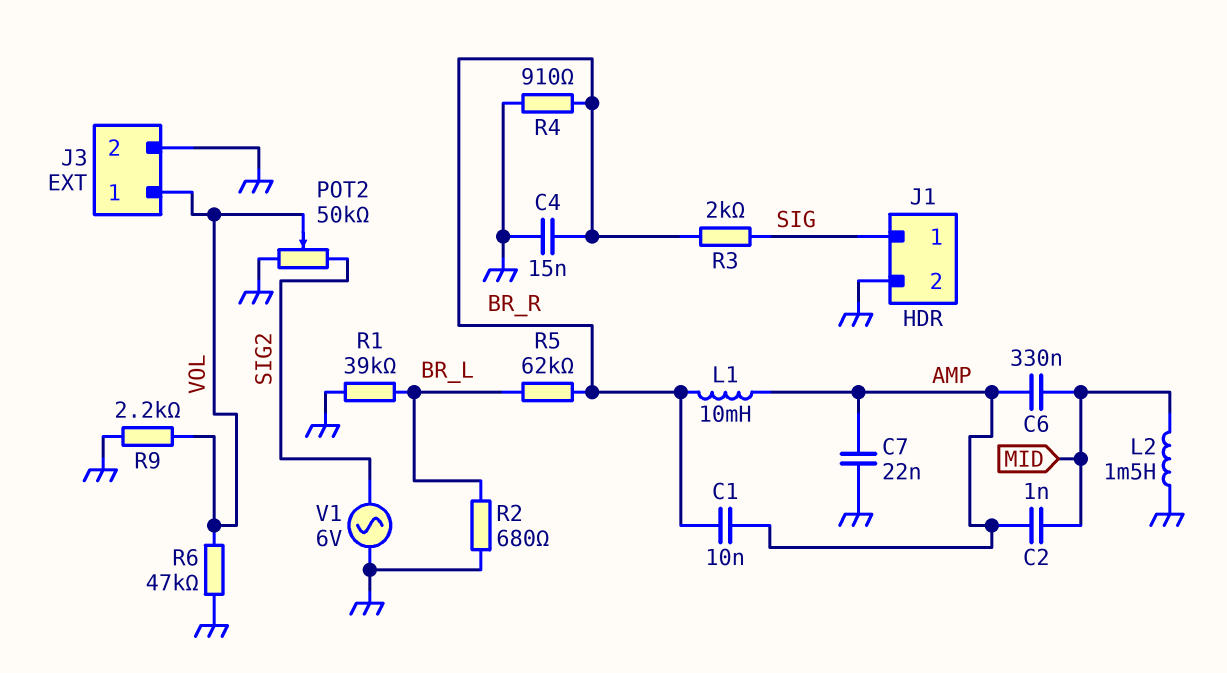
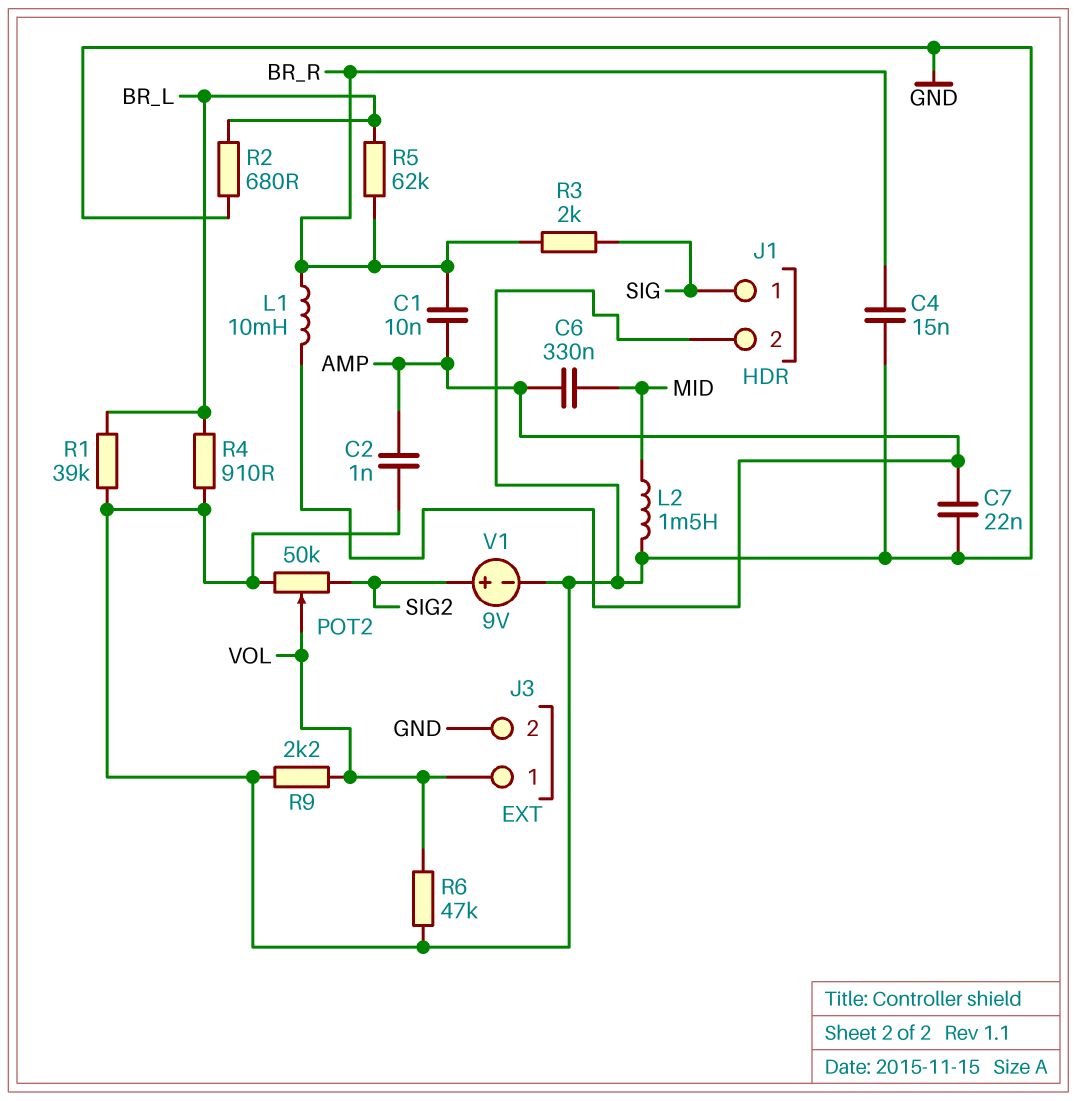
C2: 1nF (AMP, MID) -> 1nF (AMP, GND)
R4: 910 (BR_R, GND) -> 910 (BR_L, GND)
V1: AC 6V (GND, SIG2) -> 9V (plus SIG2, minus GND)

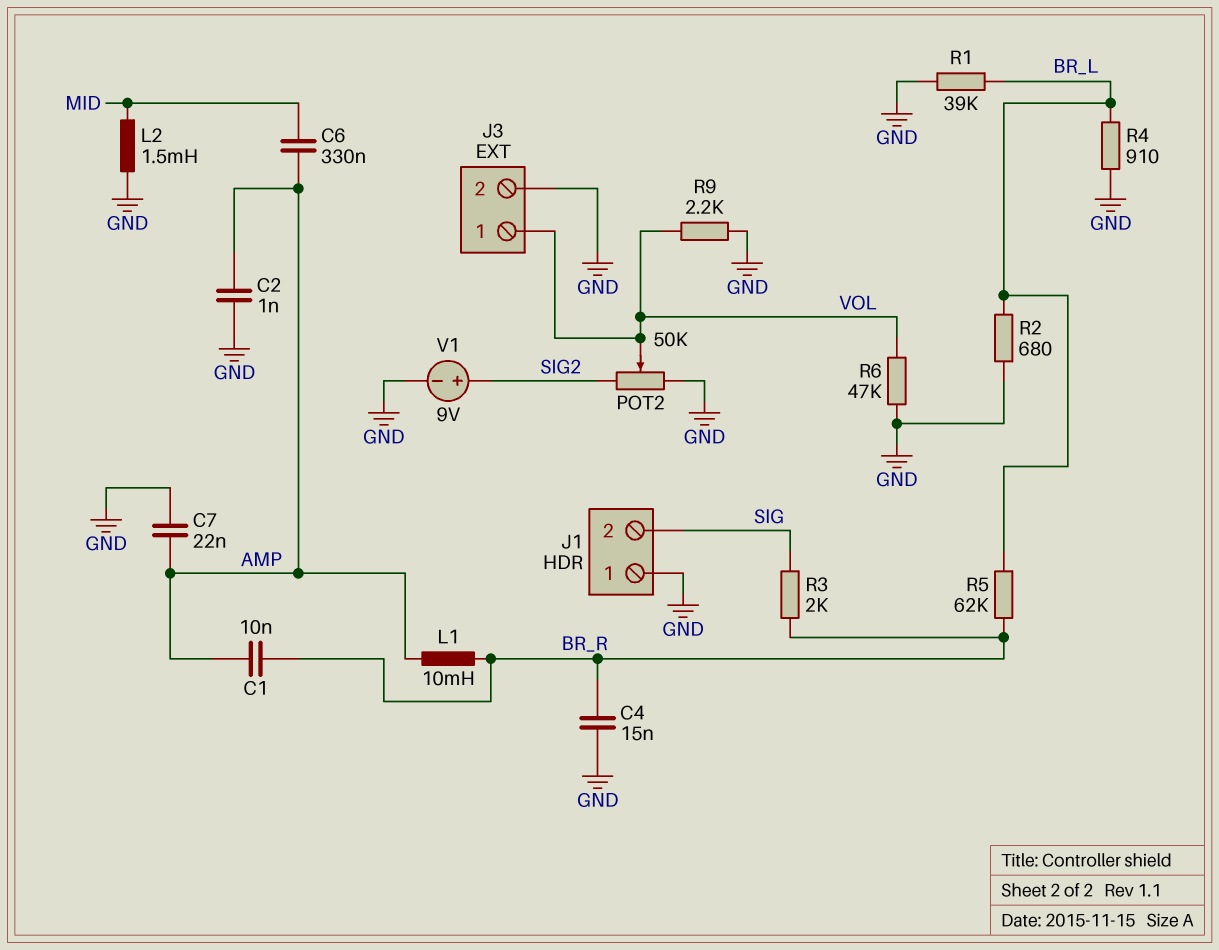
J1 pin 1: SIG -> GND
J1 pin 2: GND -> SIG

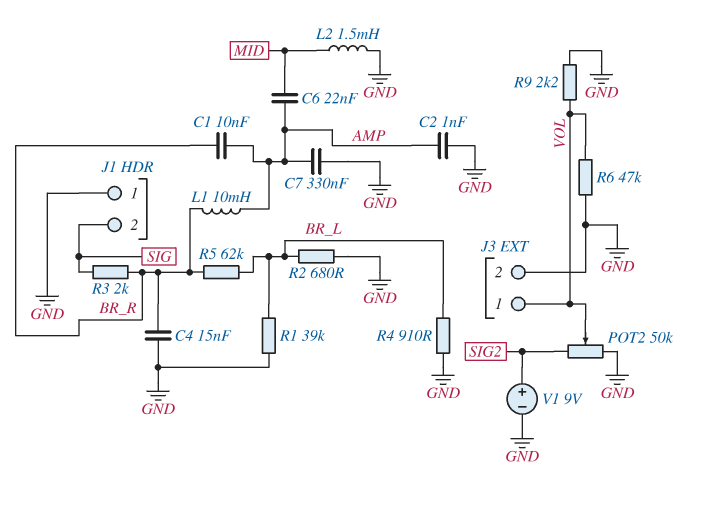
C6: 330nF (AMP, MID) -> 22nF (AMP, MID)
C7: 22nF (AMP, GND) -> 330nF (AMP, GND)

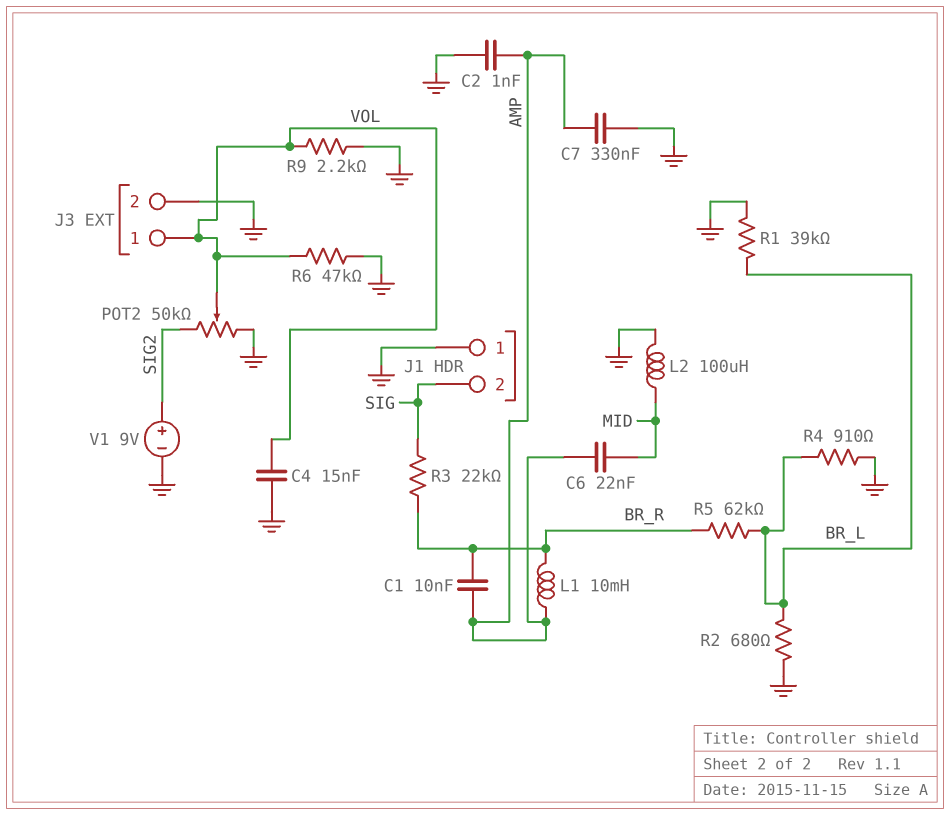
C4: 15nF (BR_R, GND) -> 15nF (GND, VOL)
L2: 1.5mH (GND, MID) -> 100uH (GND, MID)
R3: 2k (BR_R, SIG) -> 22k (BR_R, SIG)

